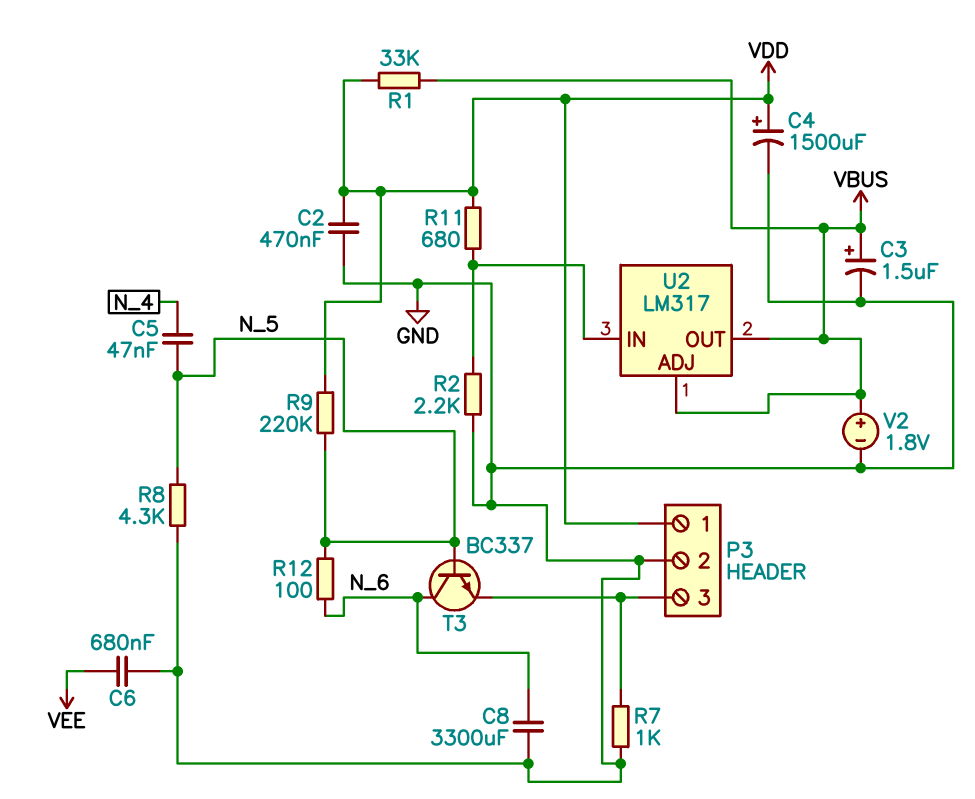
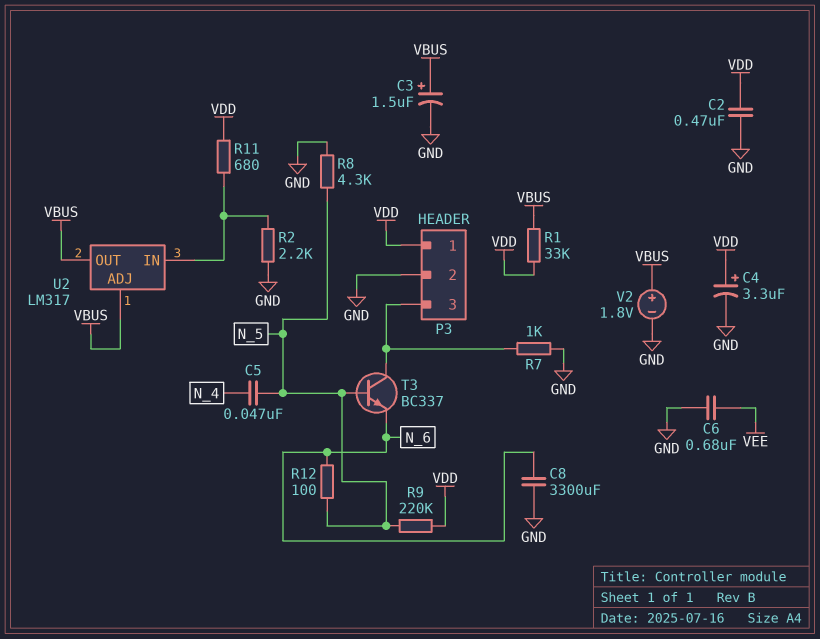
C4: 1500uF (plus VDD, minus GND) -> 3.3uF (plus VDD, minus GND)
T3: NPN BC337 (B N_5, C N_6, E P3/3) -> NPN BC337 (B N_5, C P3/3, E N_6)

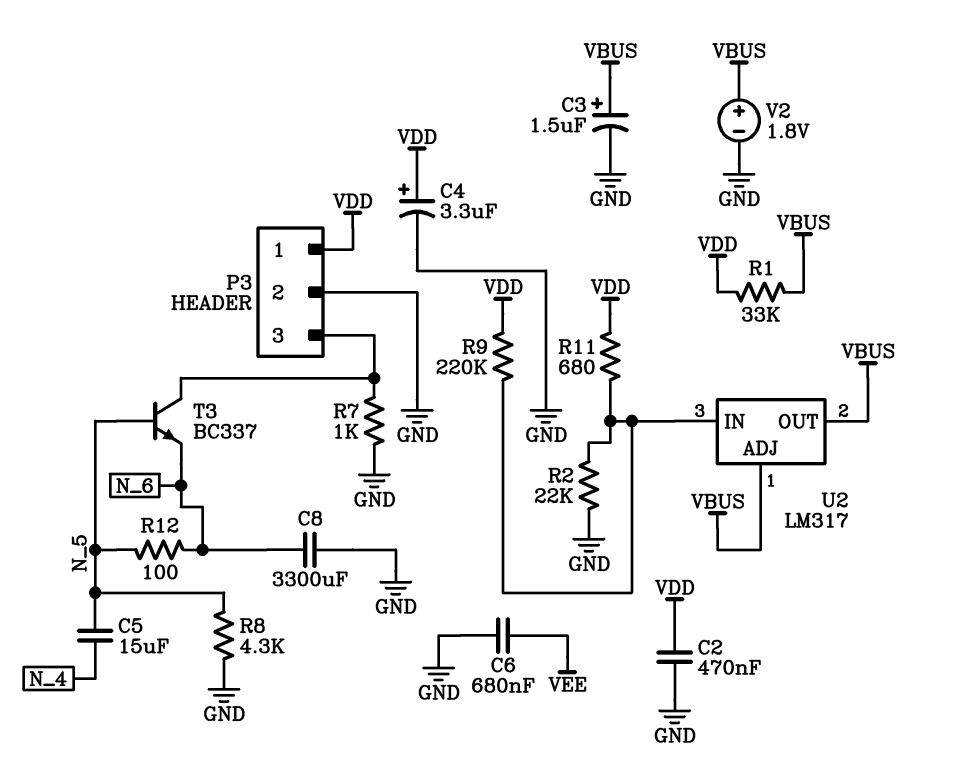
C5: 47nF (N_4, N_5) -> 15uF (N_4, N_5)
R2: 2.2k (GND, U2/IN) -> 22k (GND, U2/IN)
R9: 220k (N_5, VDD) -> 220k (U2/IN, VDD)

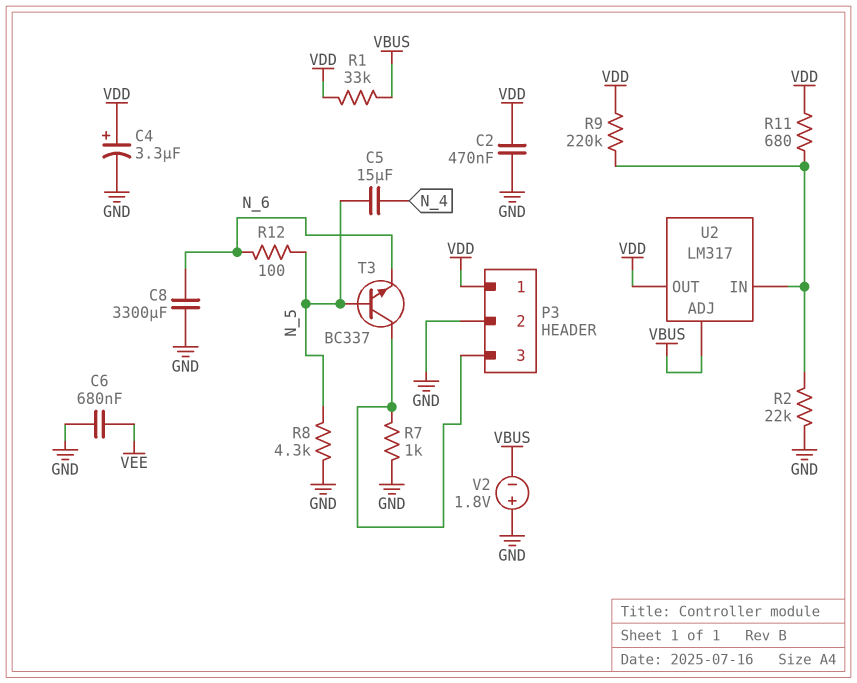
C3: 1.5uF (plus VBUS, minus GND) -> none
U2 pin OUT: VBUS -> VDD
V2: 1.8V (plus VBUS, minus GND) -> 1.8V (plus GND, minus VBUS)

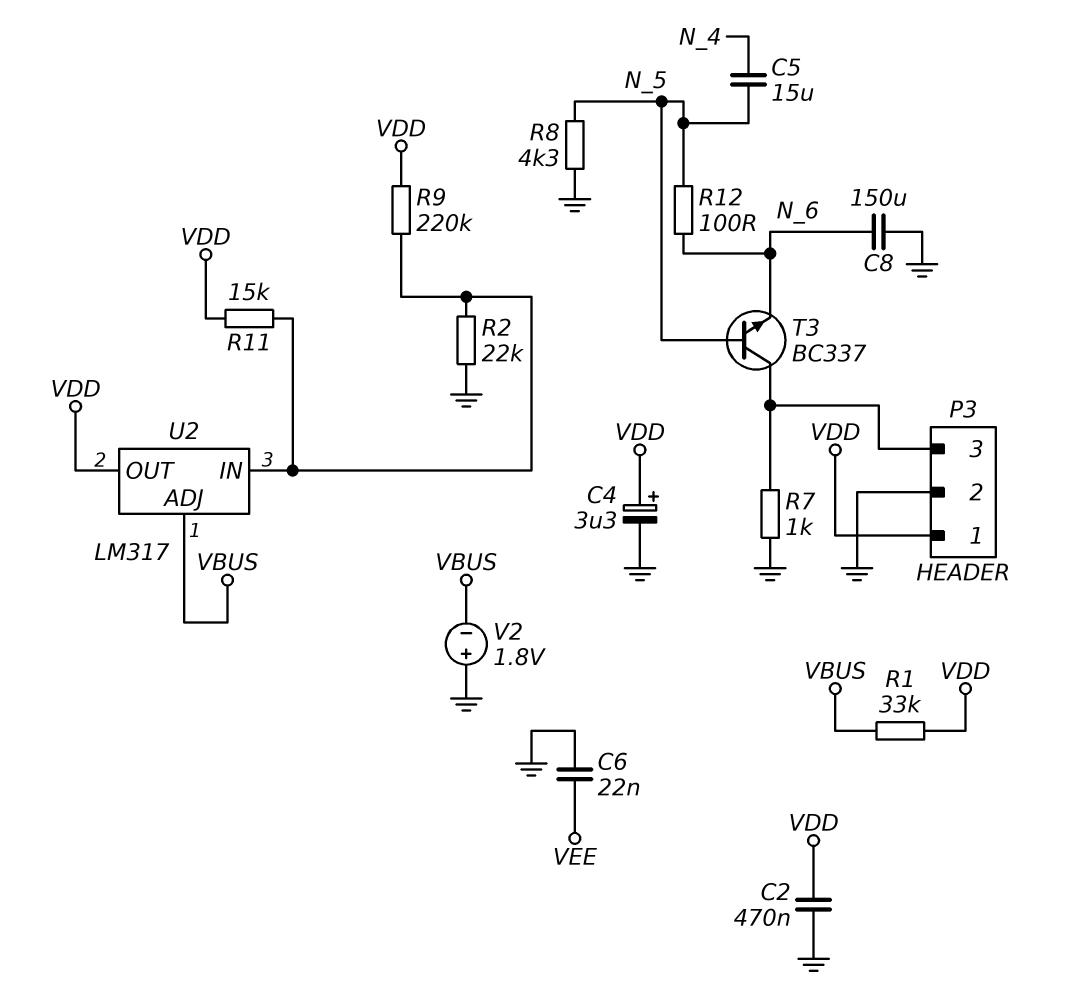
C6: 680nF (GND, VEE) -> 22nF (GND, VEE)
C8: 3300uF (GND, N_6) -> 150uF (GND, N_6)
R11: 680 (U2/IN, VDD) -> 15k (U2/IN, VDD)

